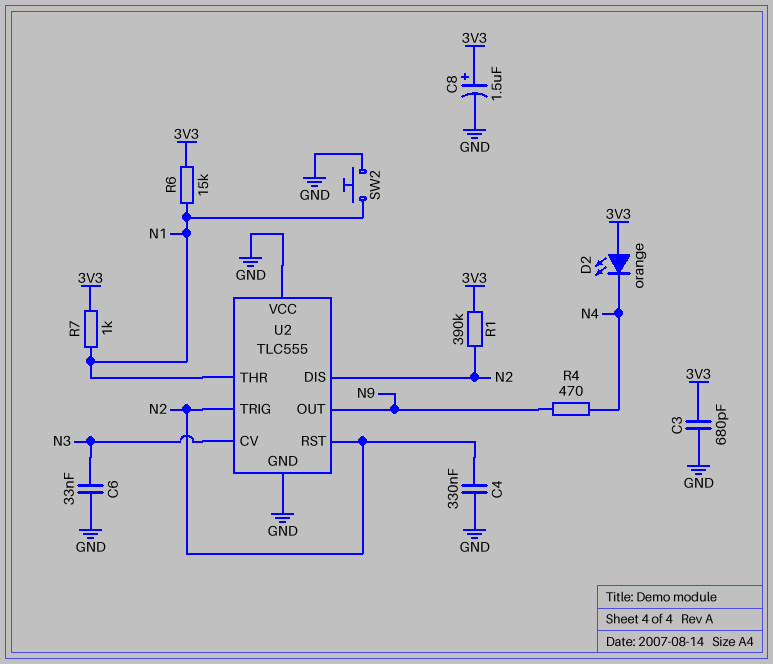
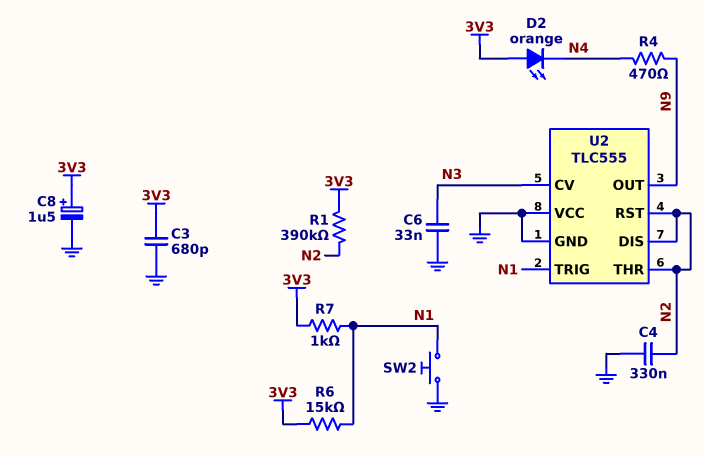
U2 pin THR: N1 -> N2
U2 pin TRIG: N2 -> N1

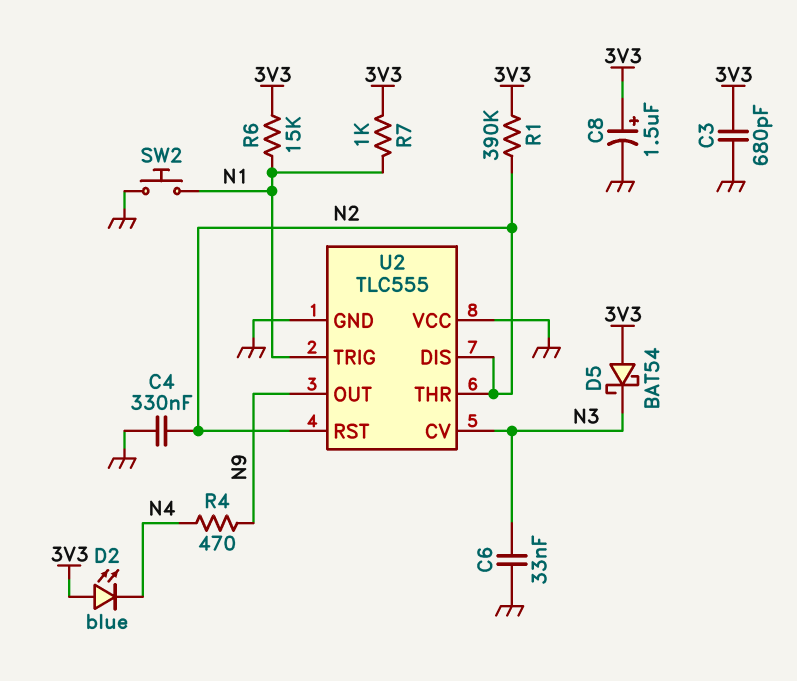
D2: LED orange (A 3V3, K N4) -> LED blue (A 3V3, K N4)
D5: none -> schottky BAT54 (A 3V3, K N3)

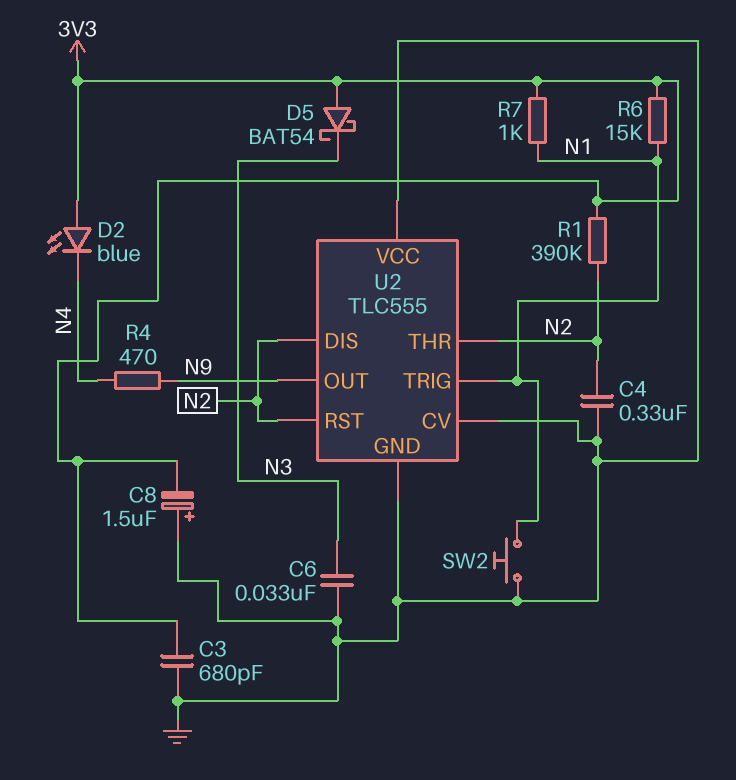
C8: 1.5uF (plus 3V3, minus GND) -> 1.5uF (plus GND, minus 3V3)
U2 pin CV: N3 -> GND

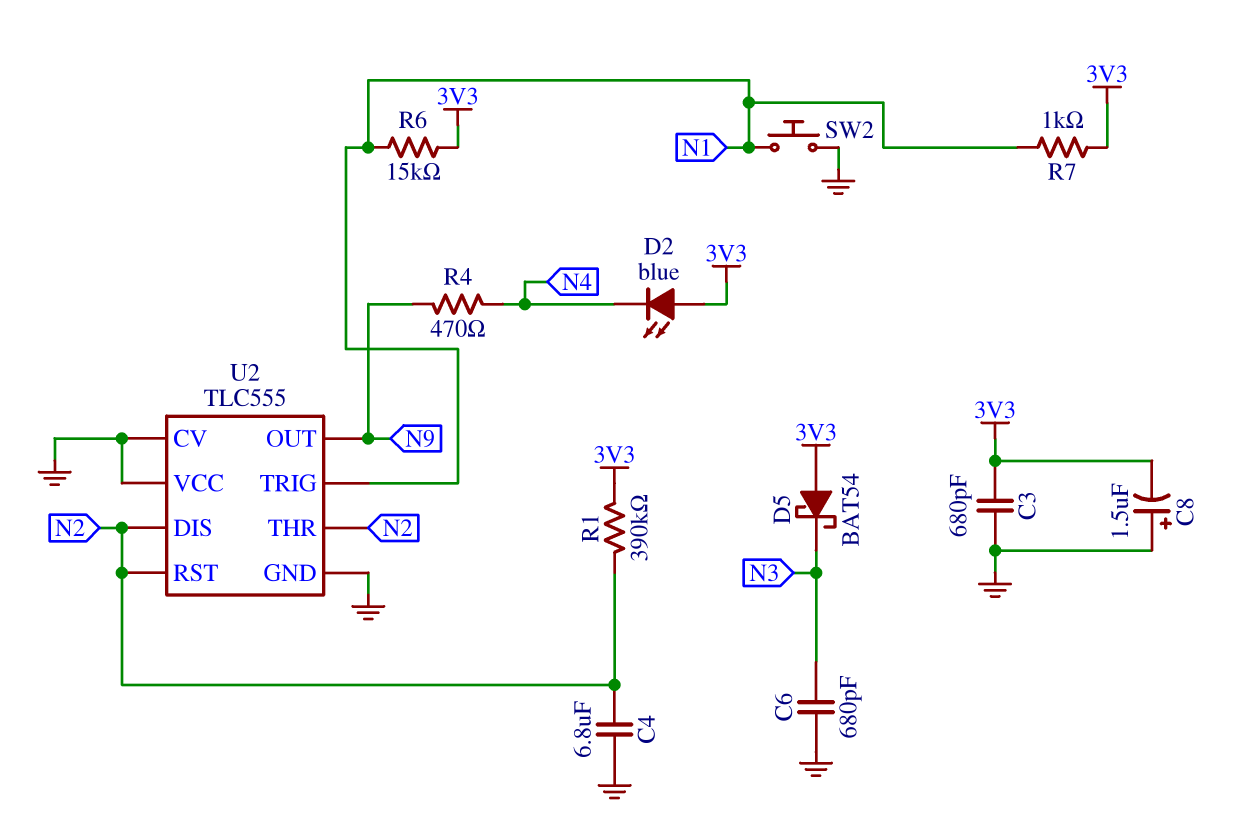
C4: 330nF (GND, N2) -> 6.8uF (GND, N2)
C6: 33nF (GND, N3) -> 680pF (GND, N3)

